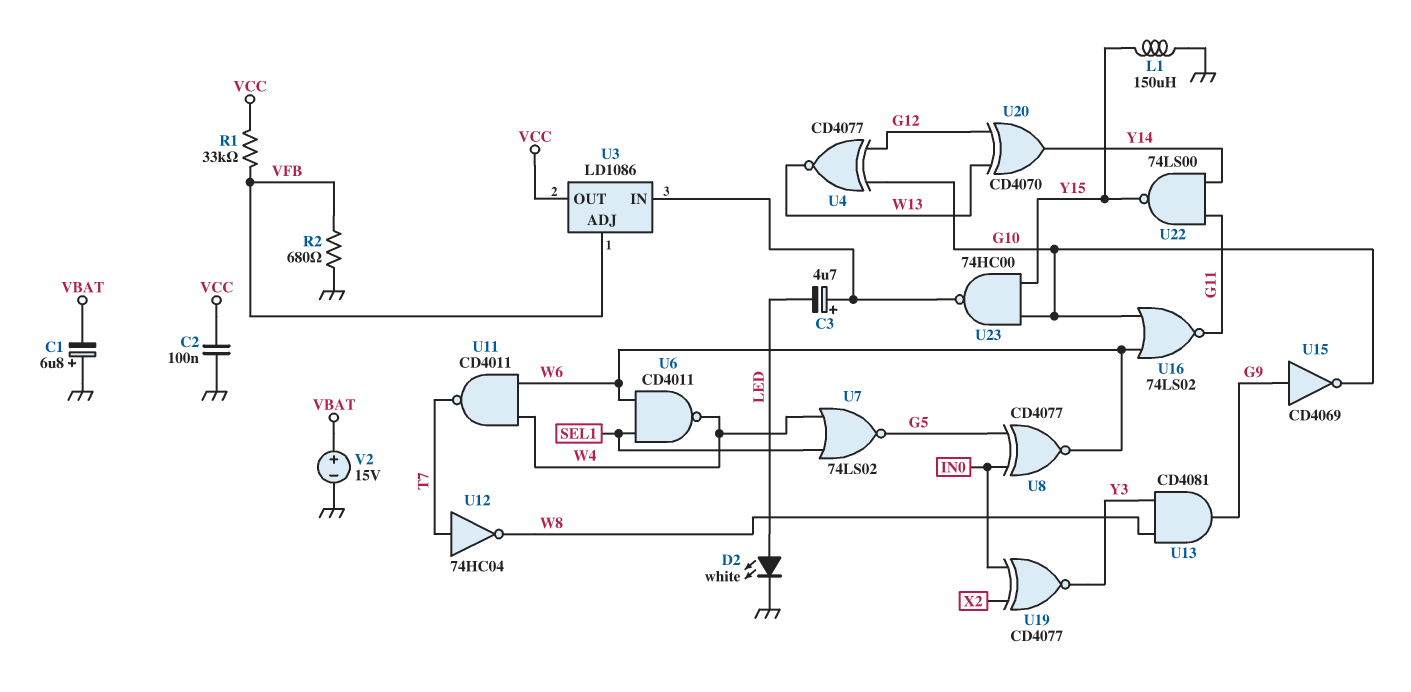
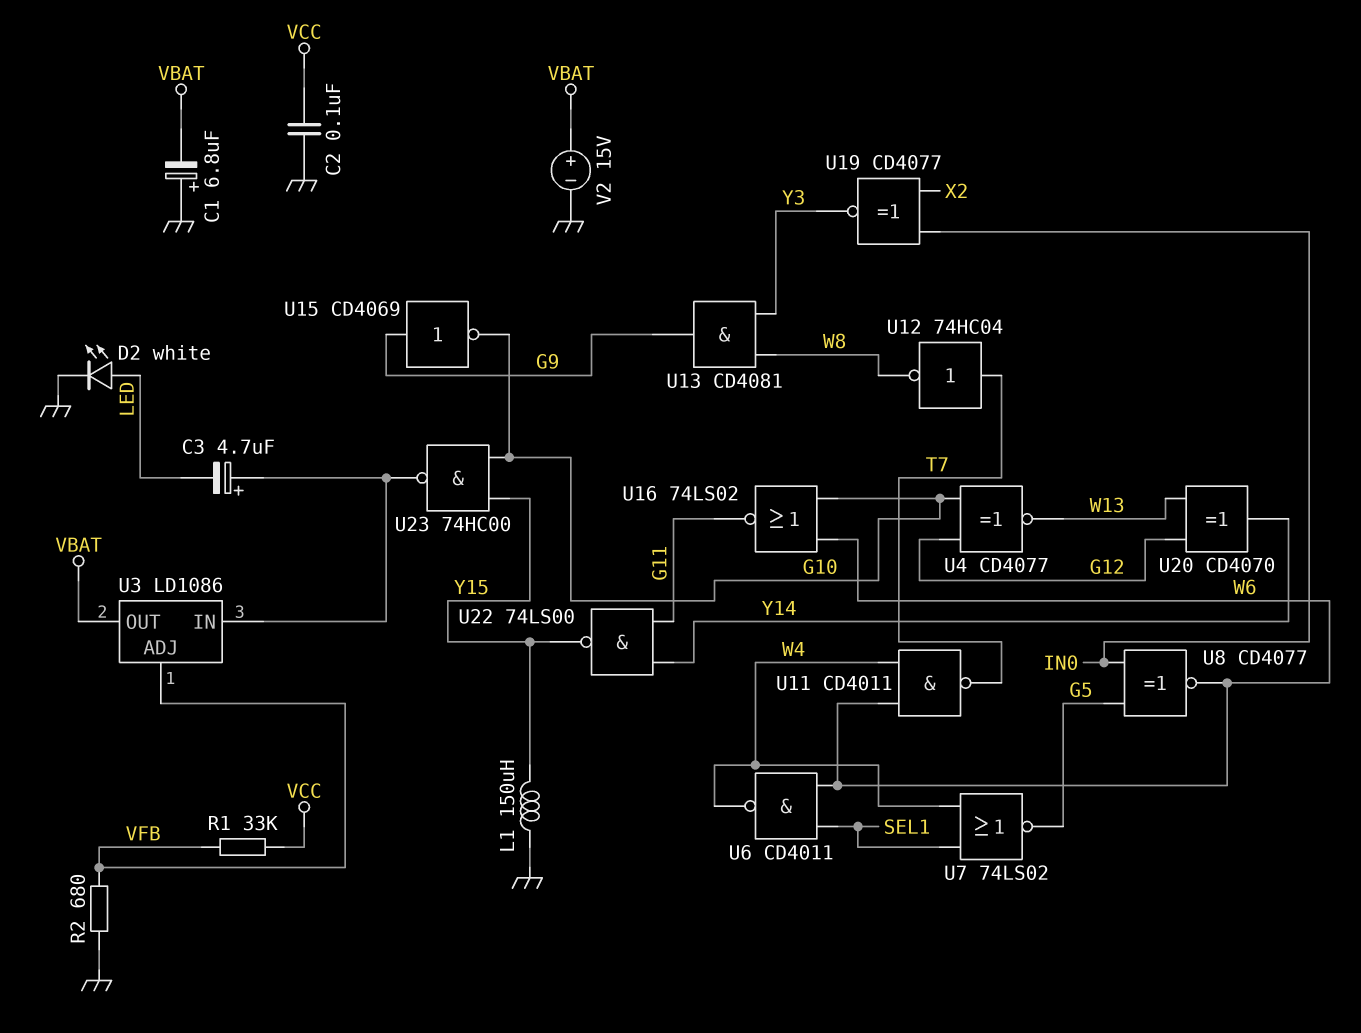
U3 pin OUT: VCC -> VBAT

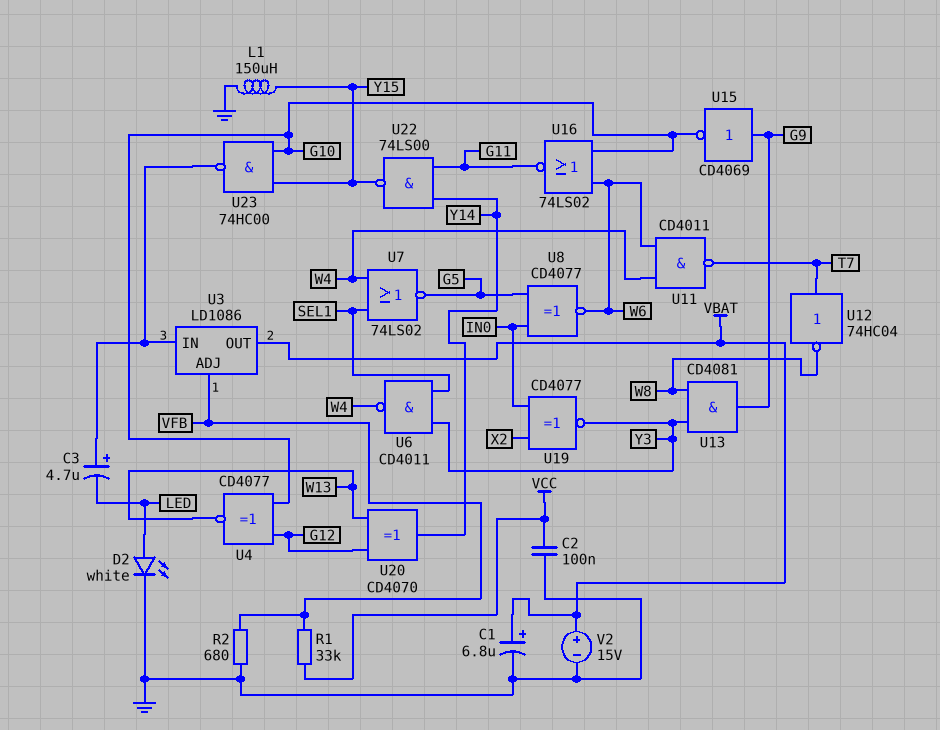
C1: 6.8uF (plus GND, minus VBAT) -> 6.8uF (plus VBAT, minus GND)
U6: NAND CD4011 (in SEL1, in W6, out W4) -> NAND CD4011 (in SEL1, in Y3, out W4)

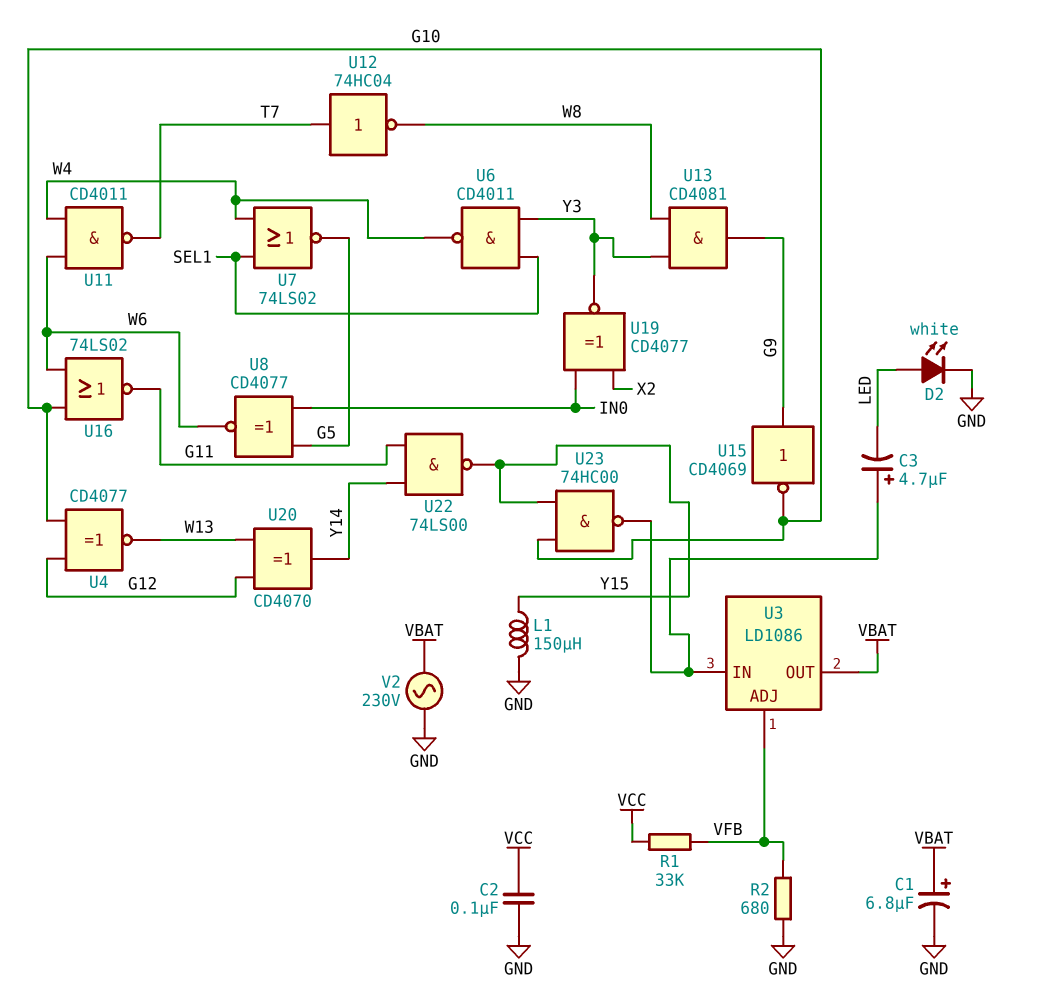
V2: 15V (plus VBAT, minus GND) -> AC 230V (GND, VBAT)

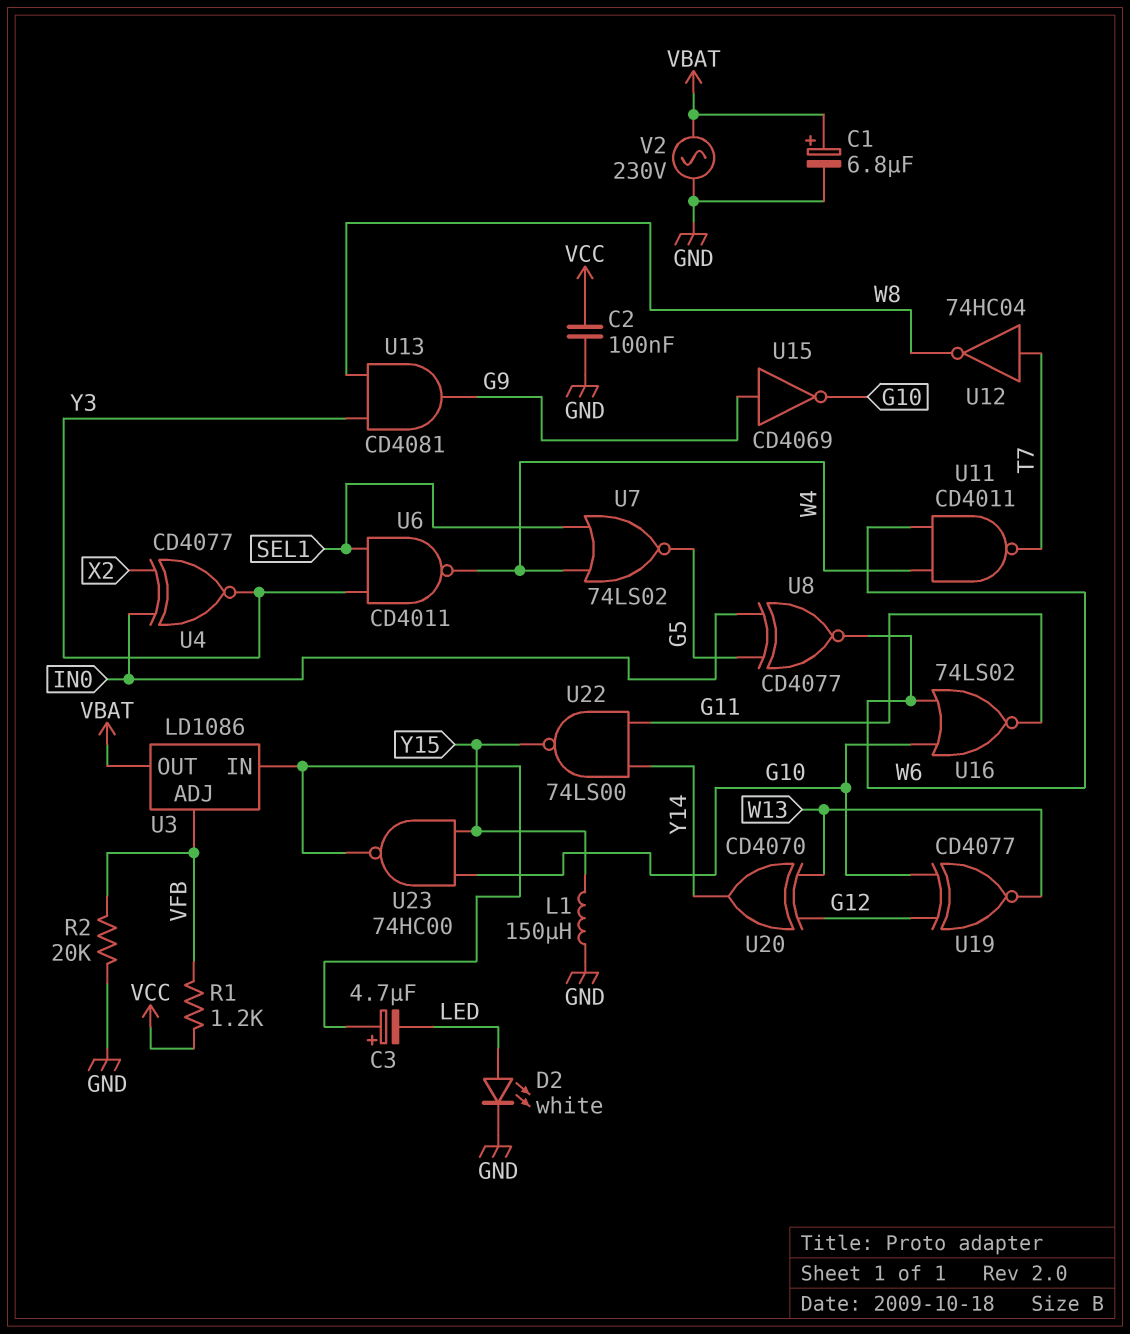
R1: 33k (VCC, VFB) -> 1.2k (VCC, VFB)
R2: 680 (GND, VFB) -> 20k (GND, VFB)
U4: XNOR CD4077 (in G10, in G12, out W13) -> XNOR CD4077 (in IN0, in X2, out Y3)
U19: XNOR CD4077 (in IN0, in X2, out Y3) -> XNOR CD4077 (in G10, in G12, out W13)

